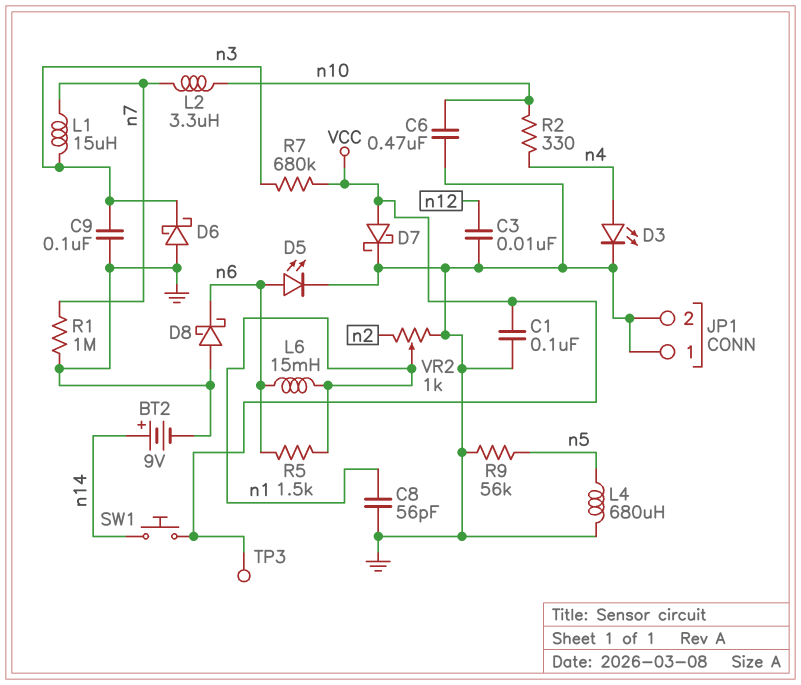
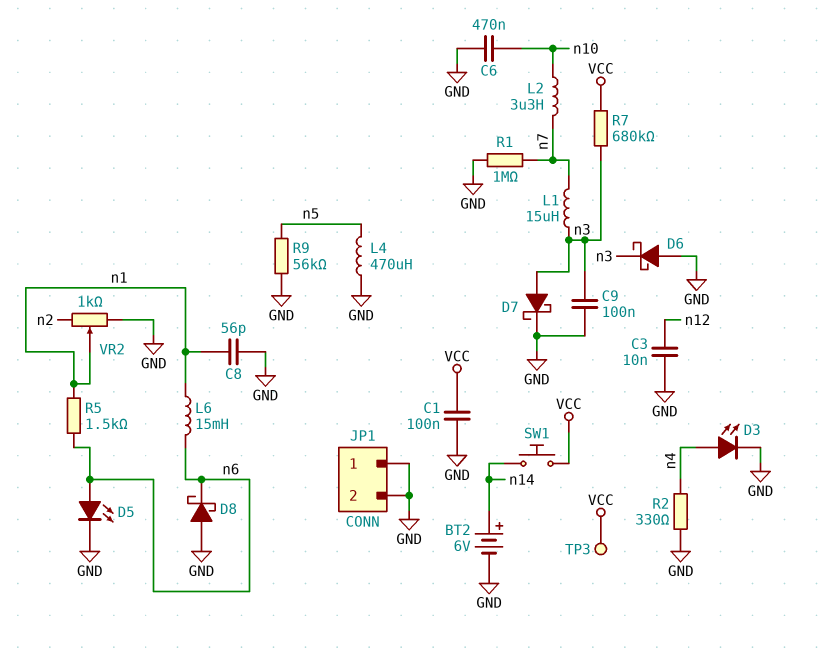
BT2: 9V (plus n14, minus GND) -> 6V (plus n14, minus GND)
D7: schottky (A VCC, K GND) -> schottky (A n3, K GND)
L4: 680uH (GND, n5) -> 470uH (GND, n5)
R2: 330 (n4, n10) -> 330 (GND, n4)

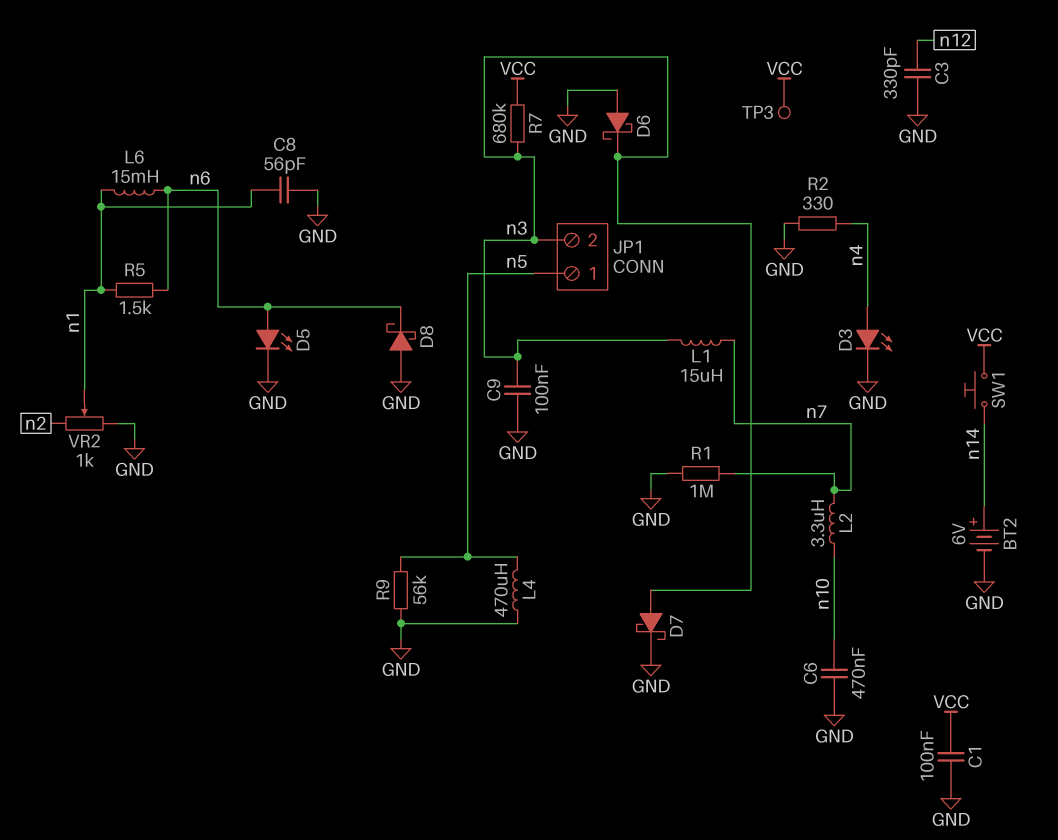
C3: 10nF (GND, n12) -> 330pF (GND, n12)
JP1 pin 1: GND -> n5
JP1 pin 2: GND -> n3

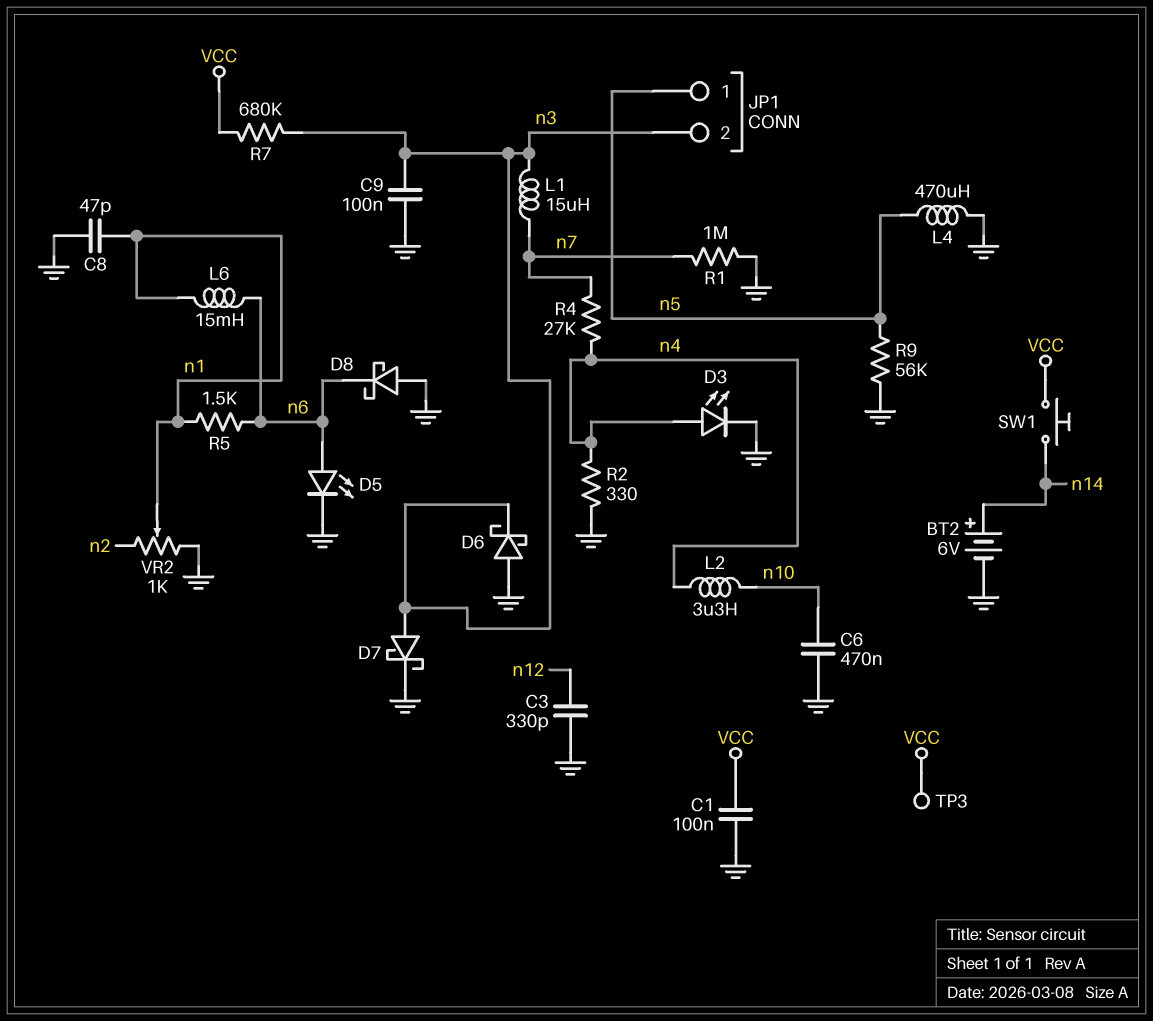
C8: 56pF (GND, n1) -> 47pF (GND, n1)
L2: 3.3uH (n7, n10) -> 3.3uH (n4, n10)
R4: none -> 27k (n4, n7)

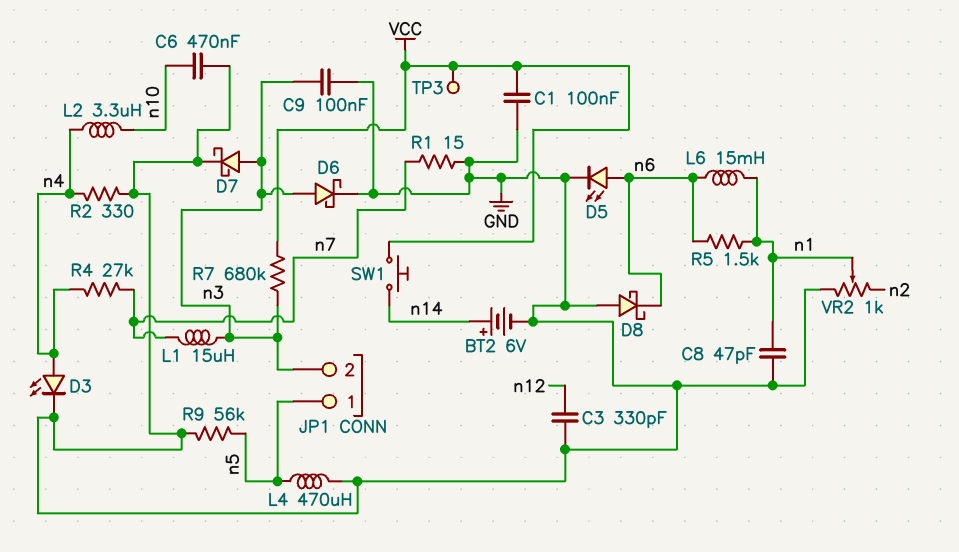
D6: schottky (A GND, K n3) -> schottky (A n3, K GND)
R1: 1M (GND, n7) -> 15 (GND, n7)

